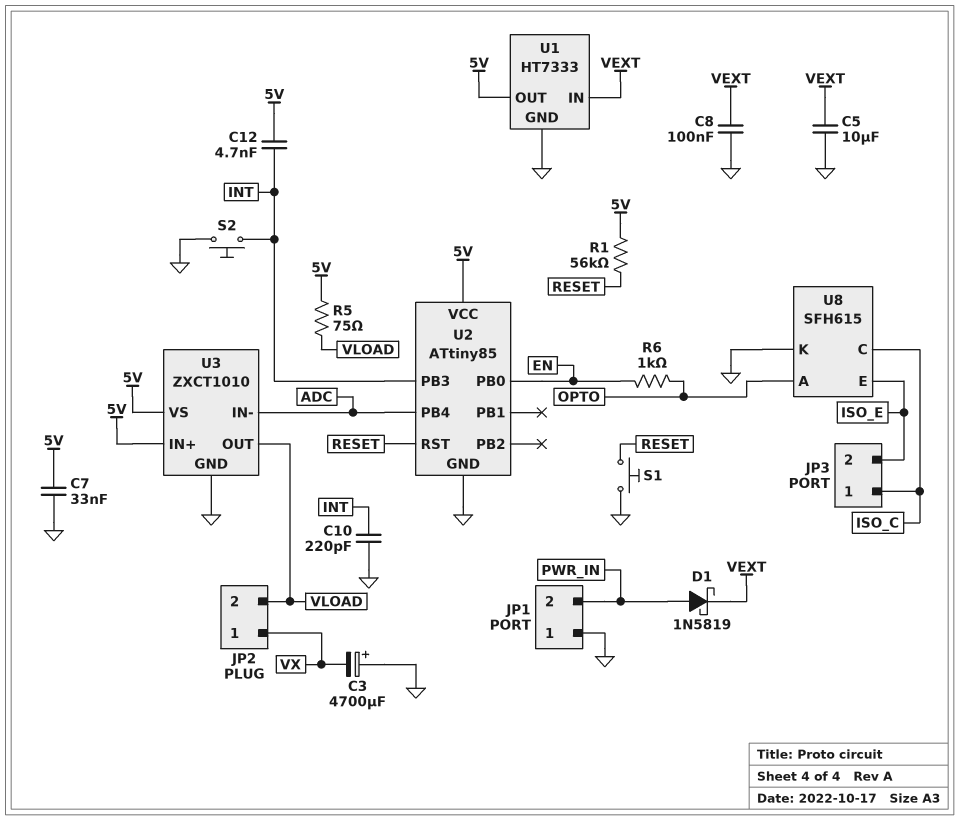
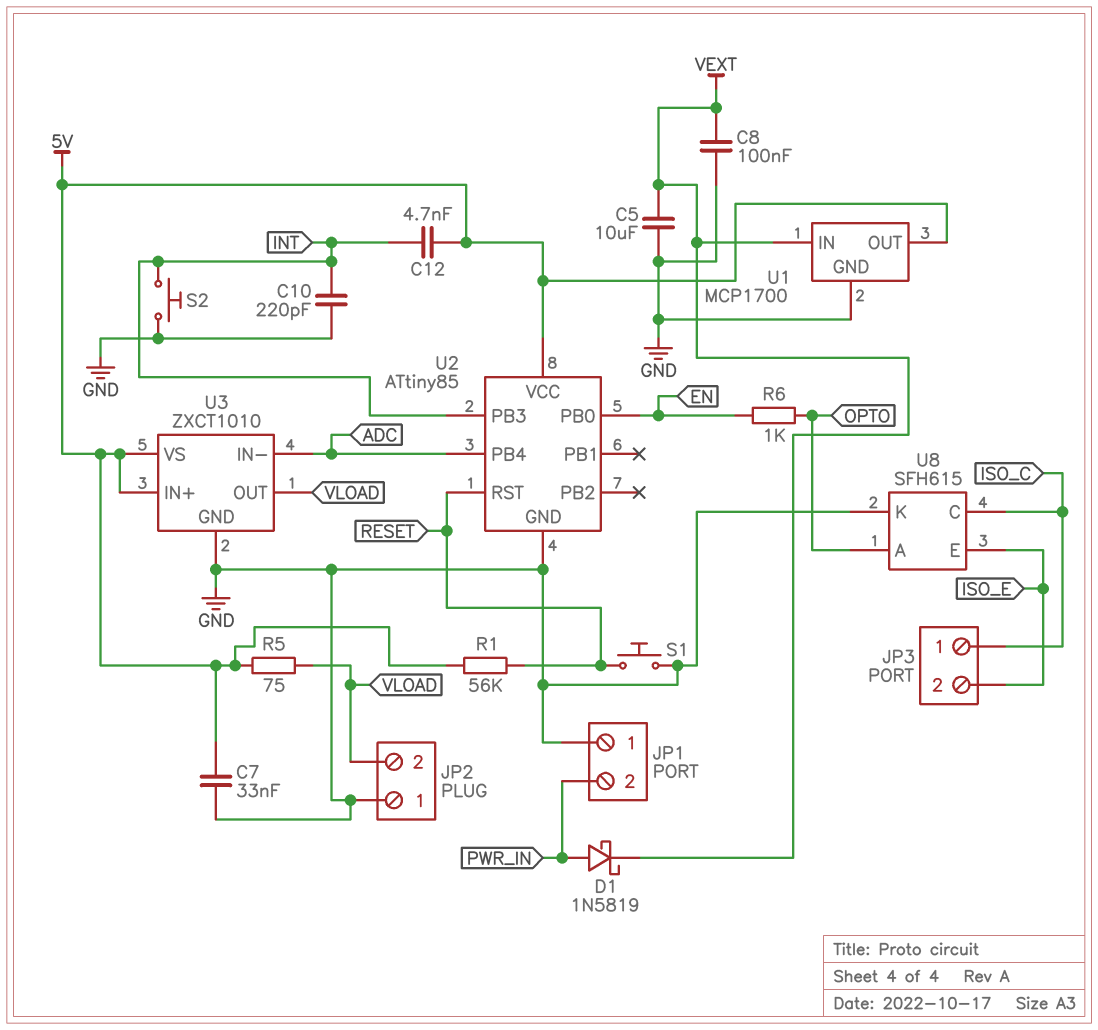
C3: 4700uF (plus GND, minus VX) -> none
JP2 pin 1: VX -> GND
U1: HT7333 -> MCP1700

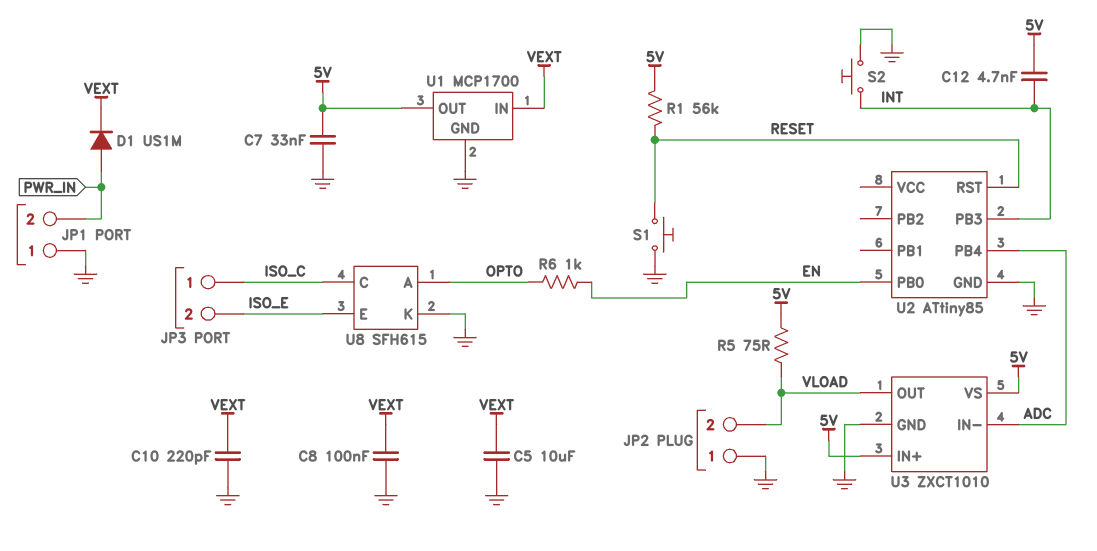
C10: 220pF (GND, INT) -> 220pF (GND, VEXT)
D1: schottky 1N5819 (A PWR_IN, K VEXT) -> diode US1M (A PWR_IN, K VEXT)
U2 pin VCC: 5V -> none

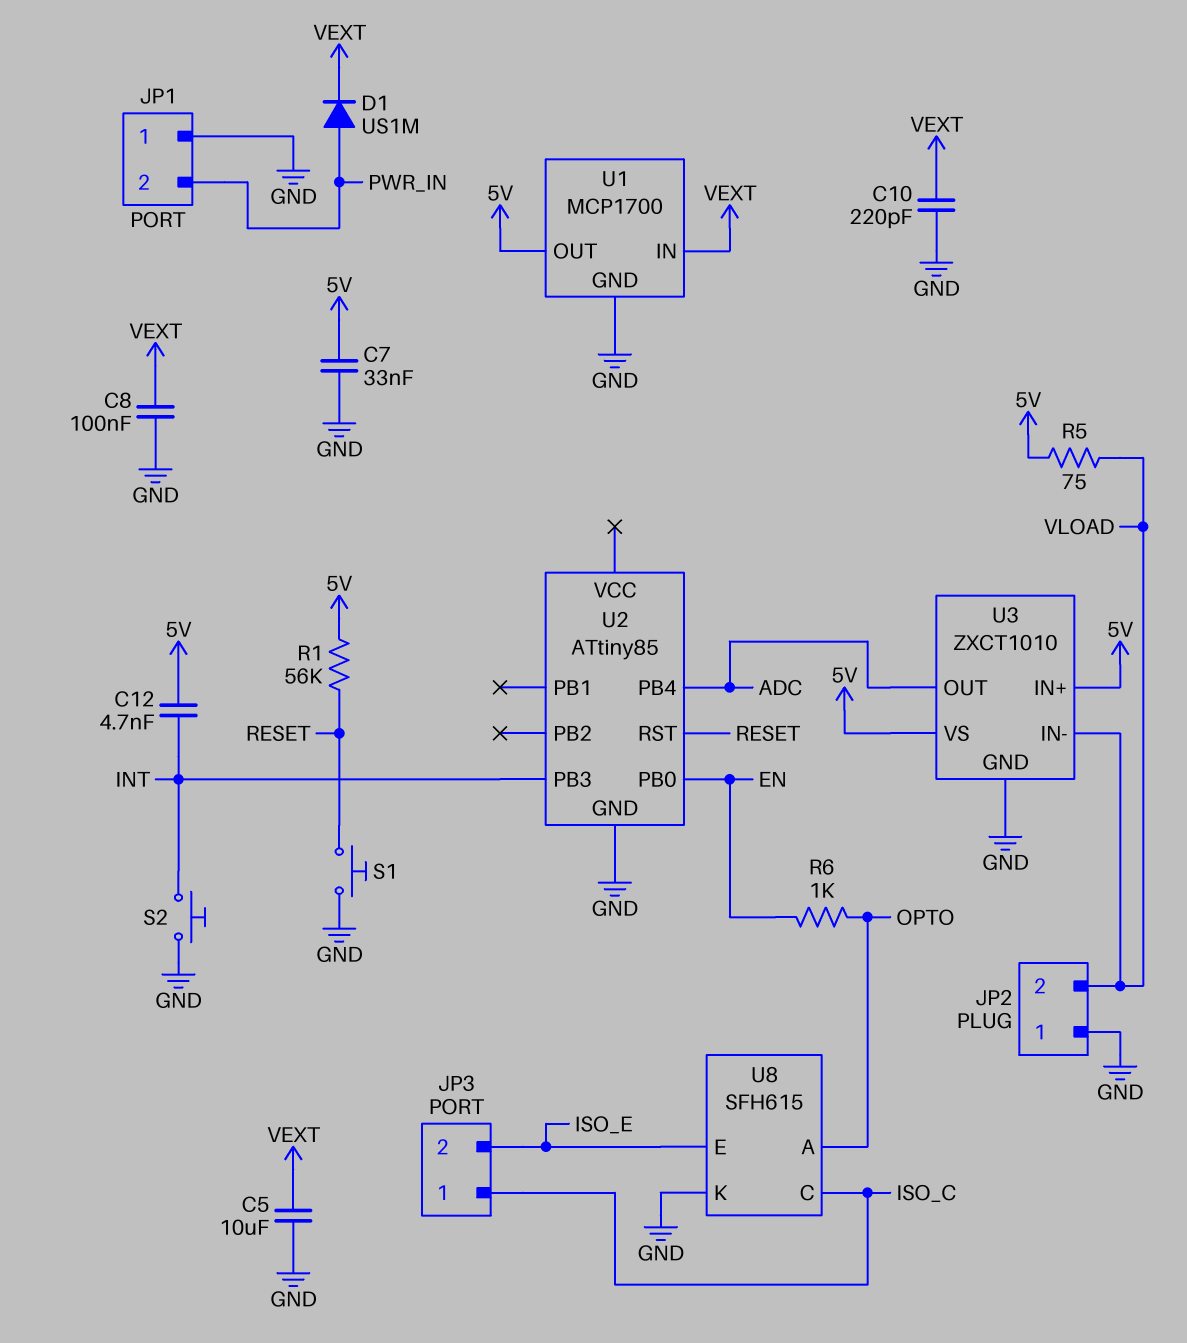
U3 pin IN-: ADC -> VLOAD
U3 pin OUT: VLOAD -> ADC

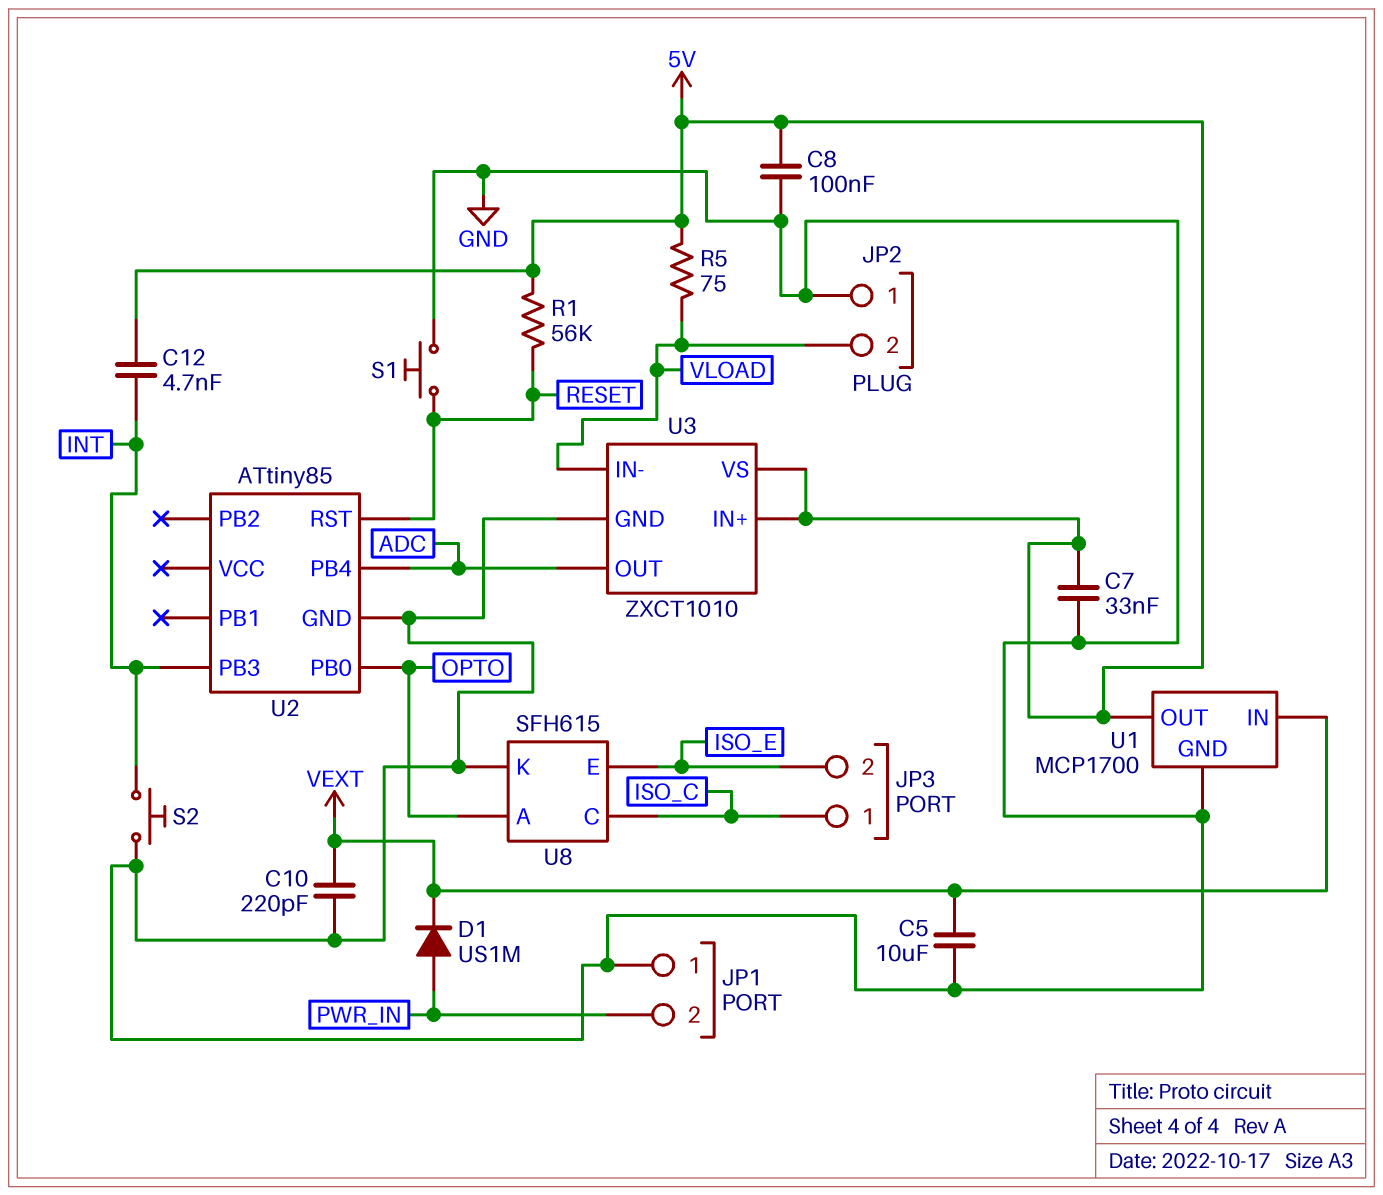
C8: 100nF (GND, VEXT) -> 100nF (5V, GND)
R6: 1k (EN, OPTO) -> none
U2 pin PB0: EN -> OPTO

